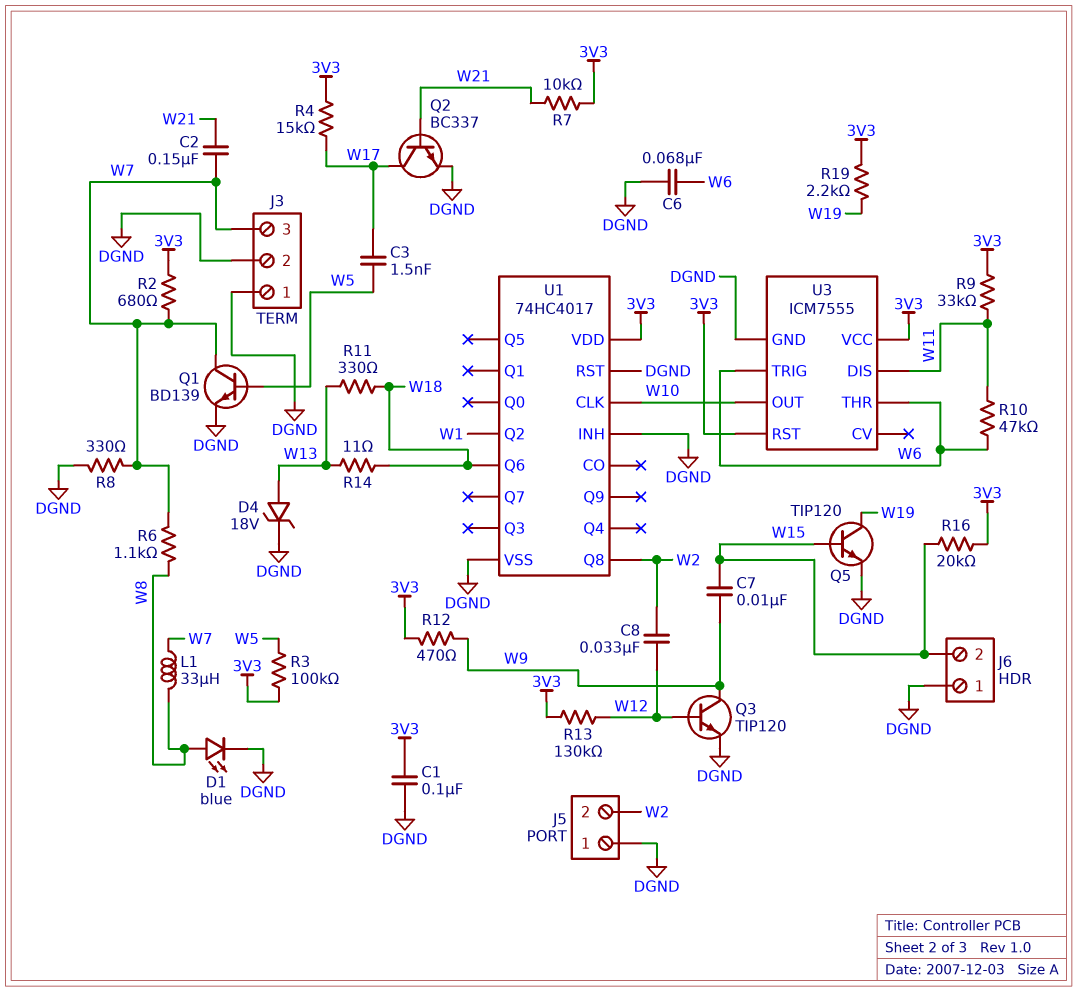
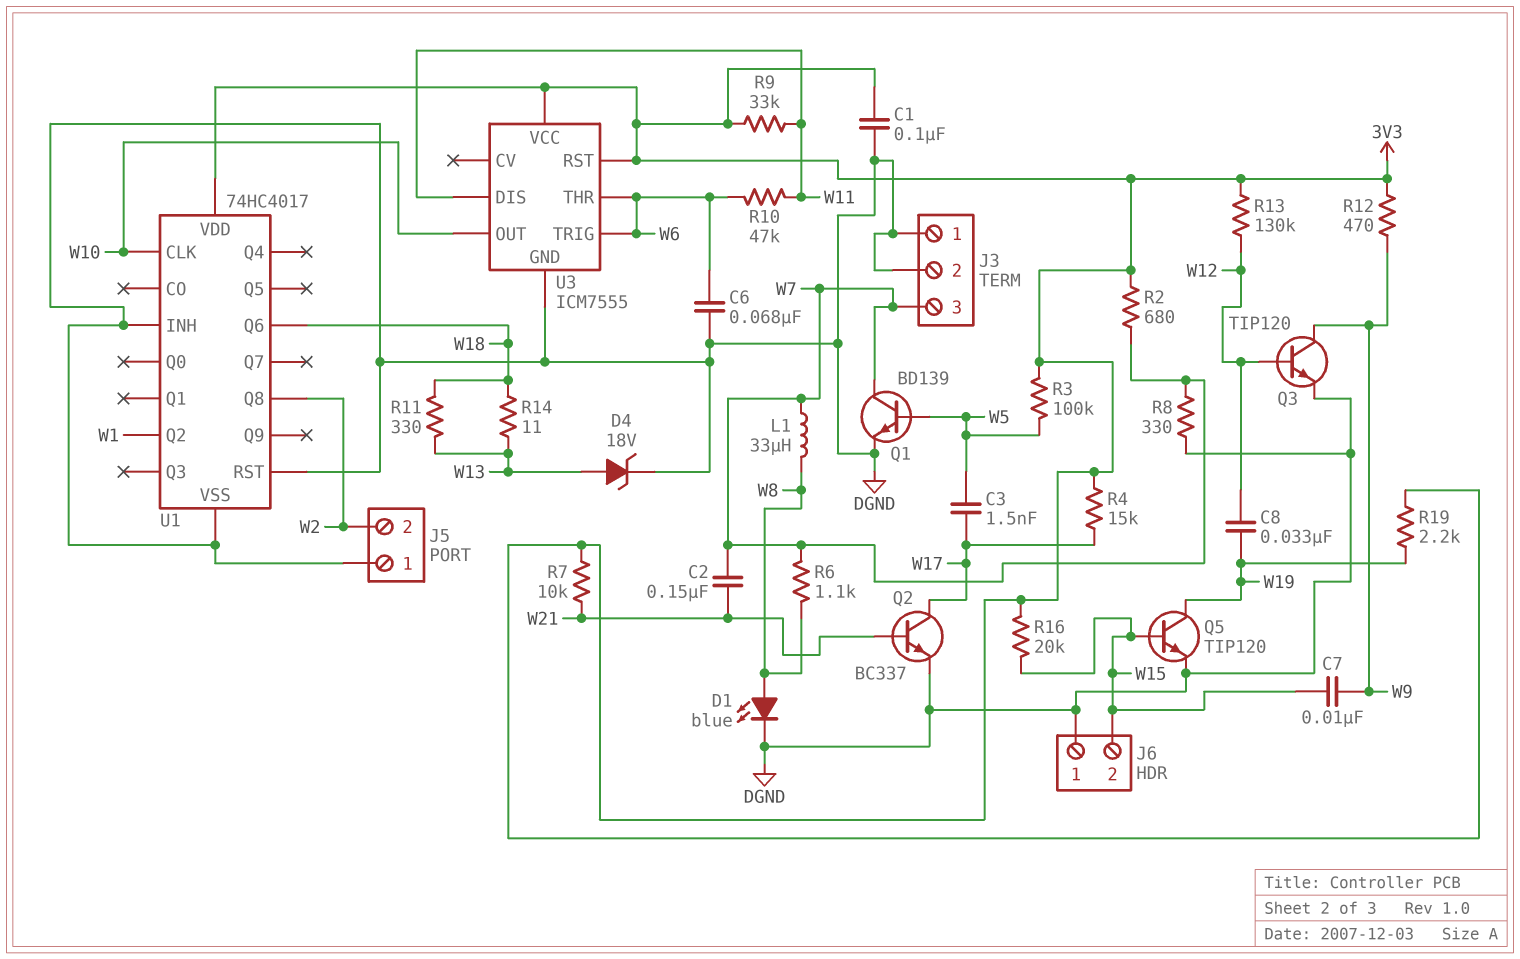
C8: 33nF (W2, W12) -> 33nF (W12, W19)

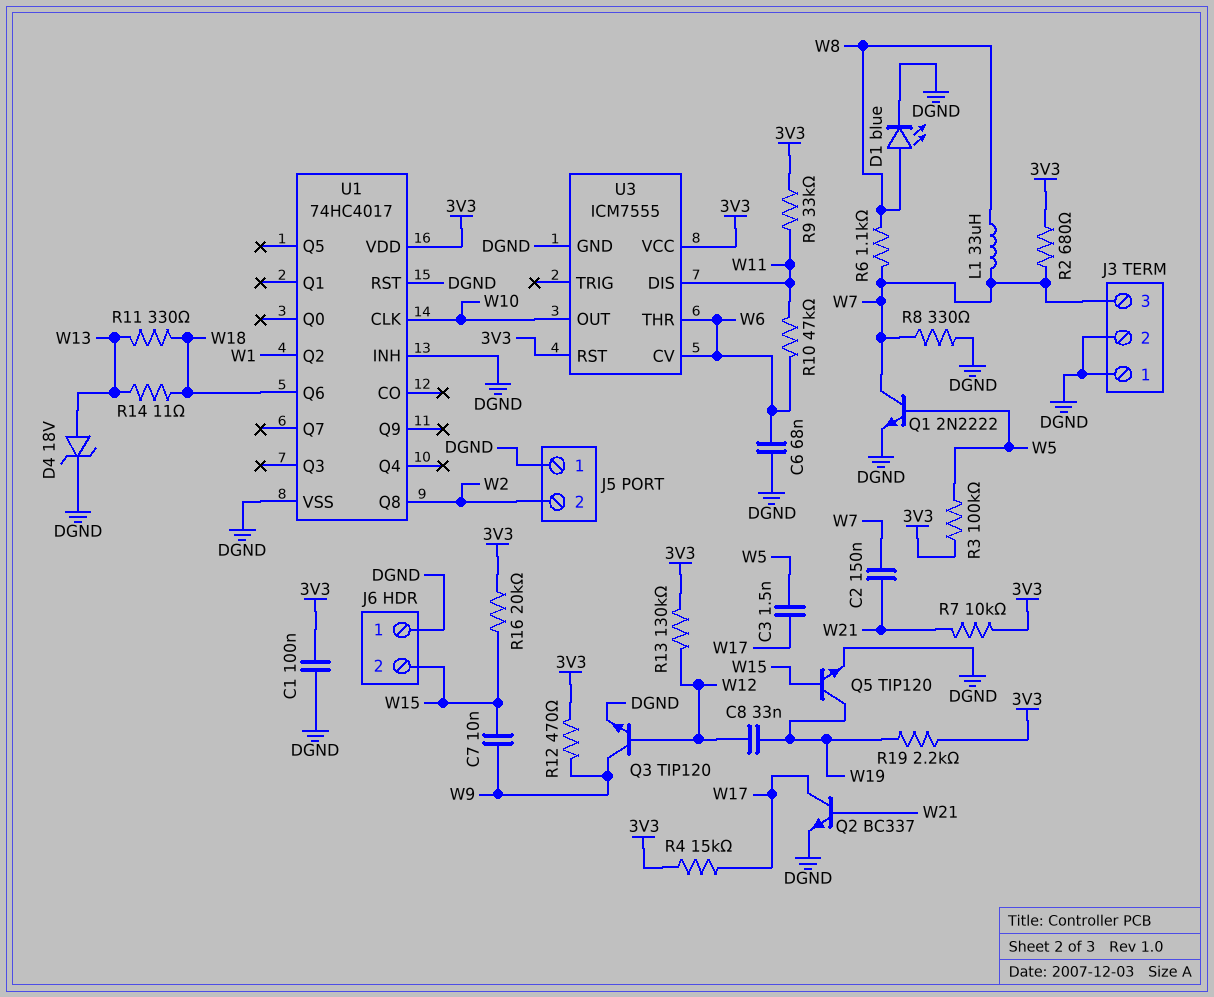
Q1: NPN BD139 (B W5, C W7, E DGND) -> NPN 2N2222 (B W5, C W7, E DGND)
U3 pin CV: none -> W6
U3 pin TRIG: W6 -> none

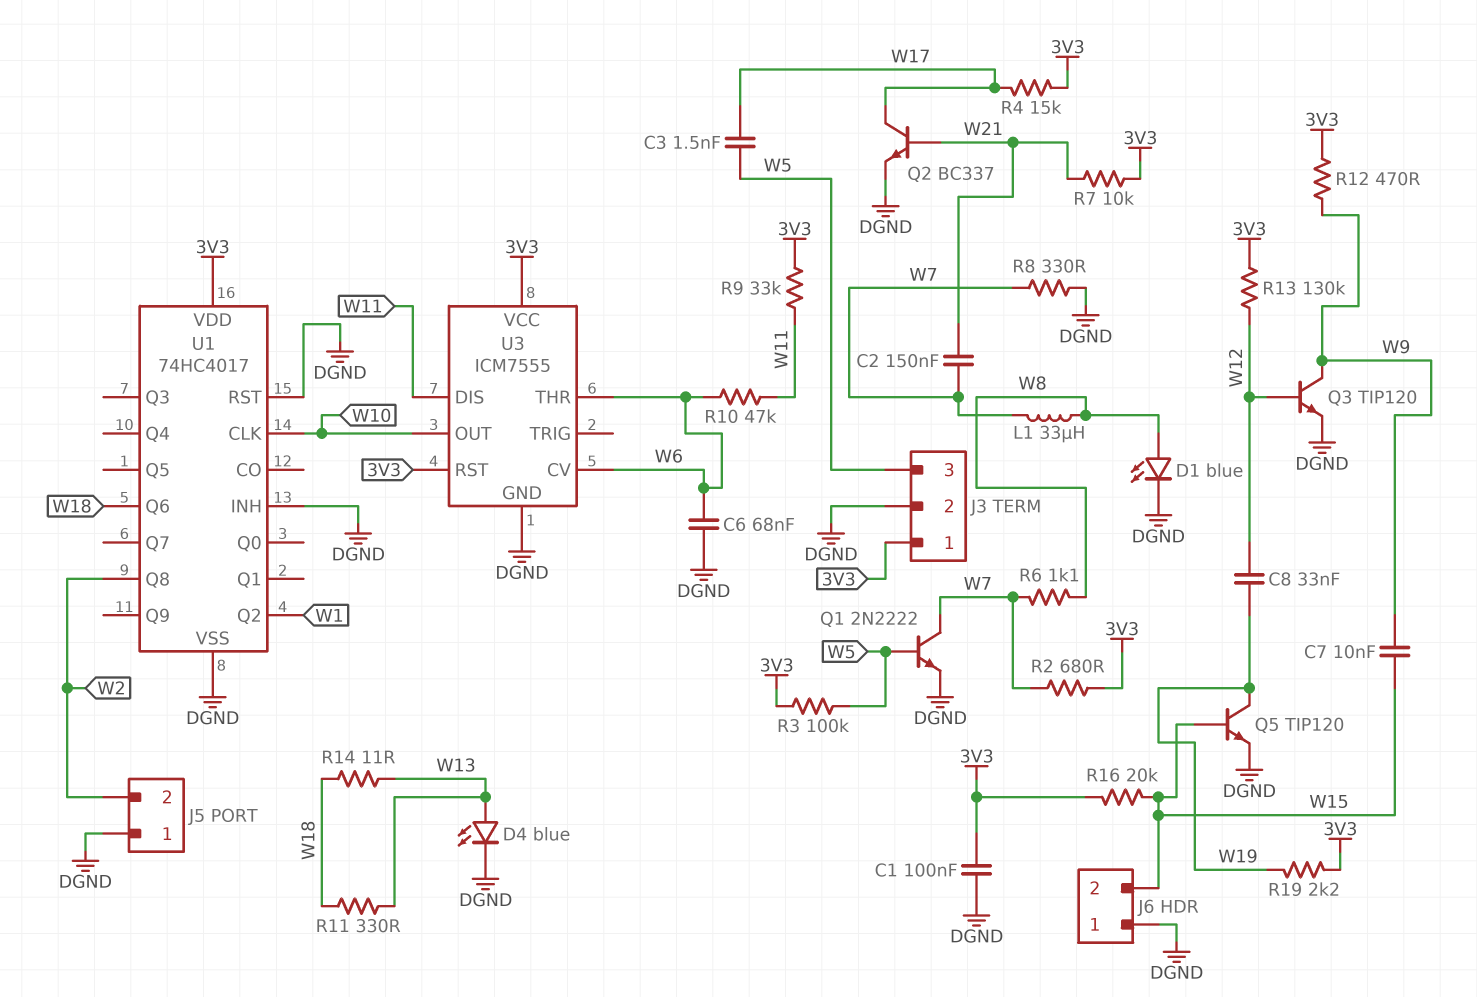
D4: zener 18V (A W13, K DGND) -> LED blue (A W13, K DGND)
J3 pin 1: DGND -> 3V3
J3 pin 3: W7 -> W5

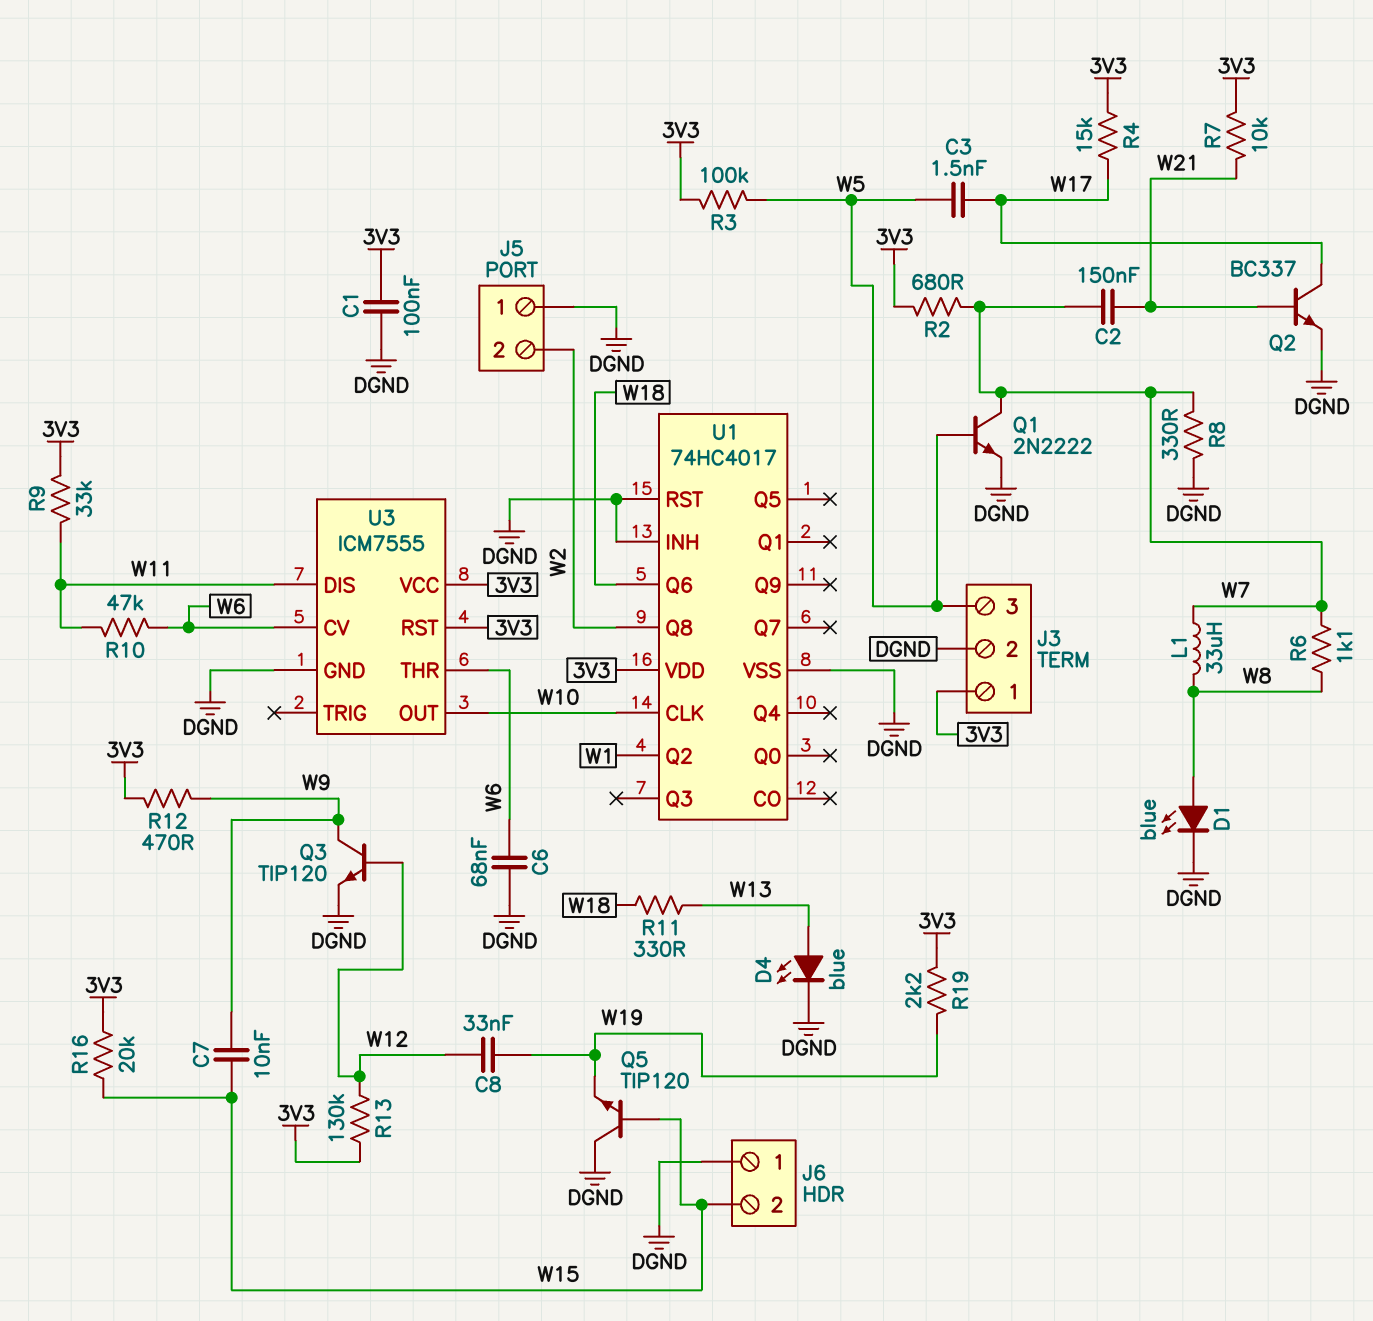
Q5: NPN TIP120 (B W15, C W19, E DGND) -> NPN TIP120 (B W15, C DGND, E W19)
R14: 11 (W13, W18) -> none

